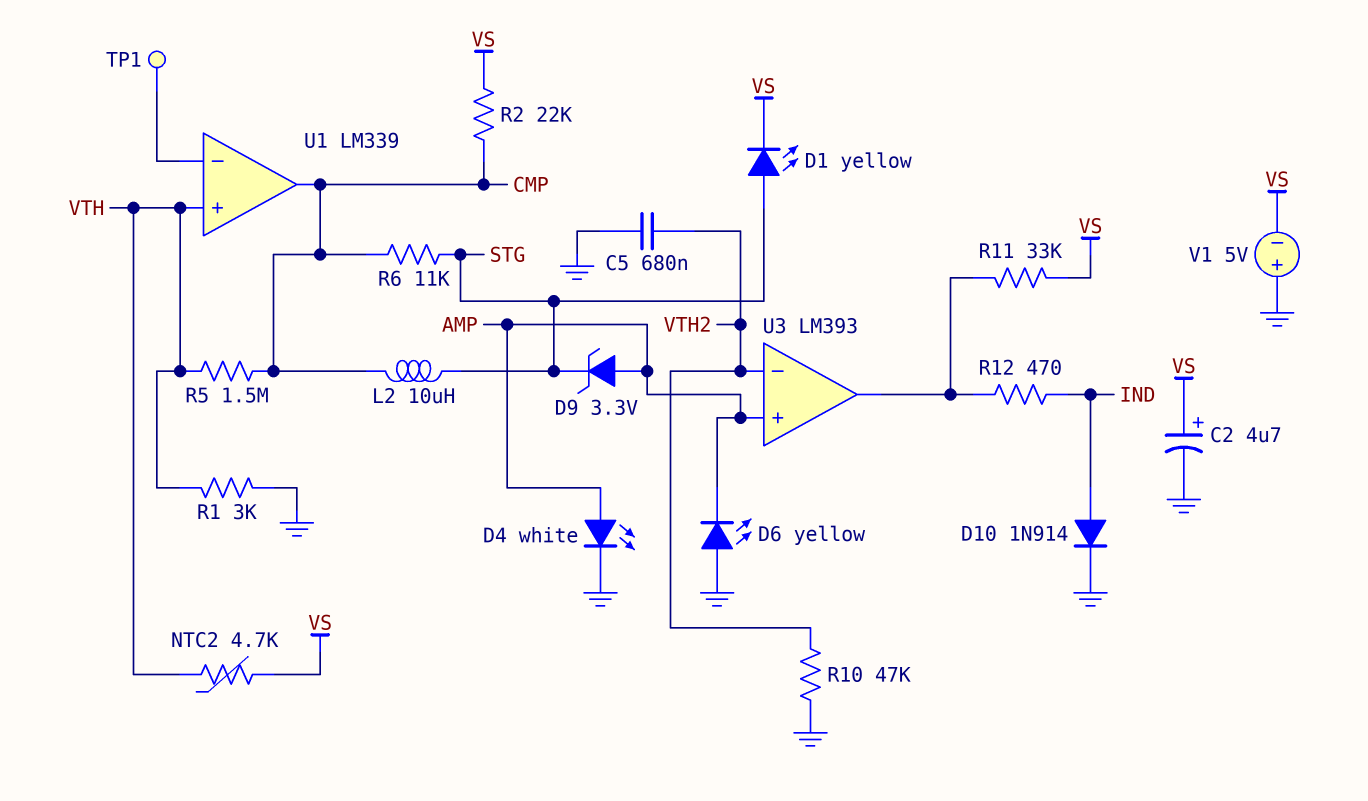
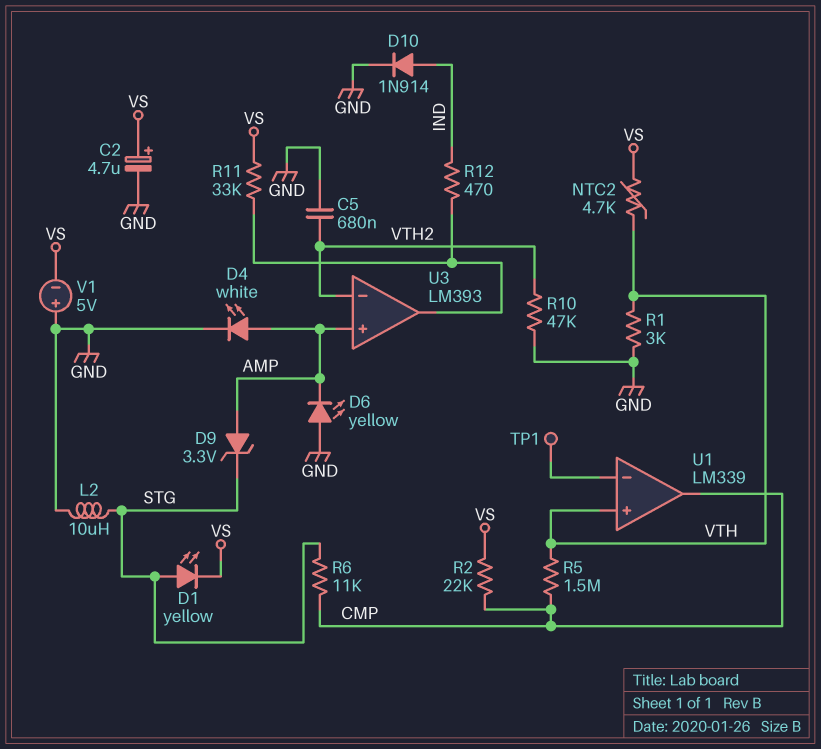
L2: 10uH (CMP, STG) -> 10uH (GND, STG)

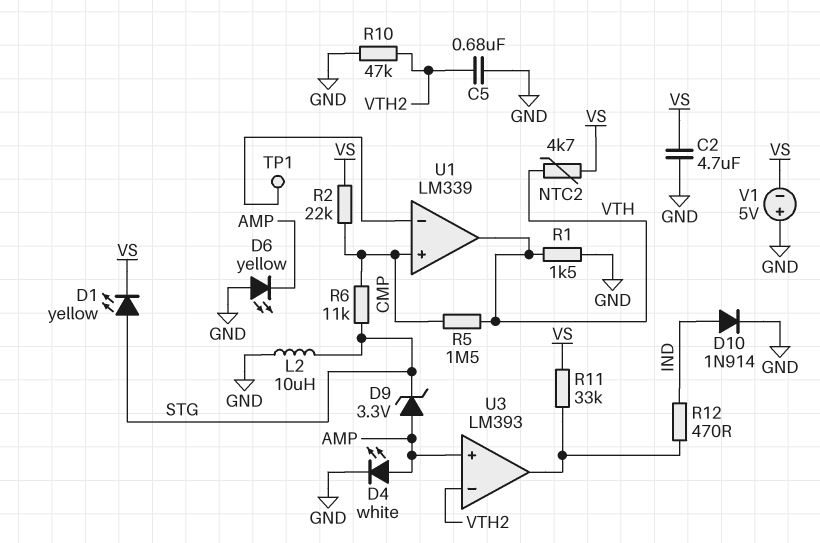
C2: 4.7uF (plus VS, minus GND) -> 4.7uF (GND, VS)
R1: 3k (GND, VTH) -> 1.5k (GND, VTH)
U1 pin in+: VTH -> CMP
U1 pin out: CMP -> VTH

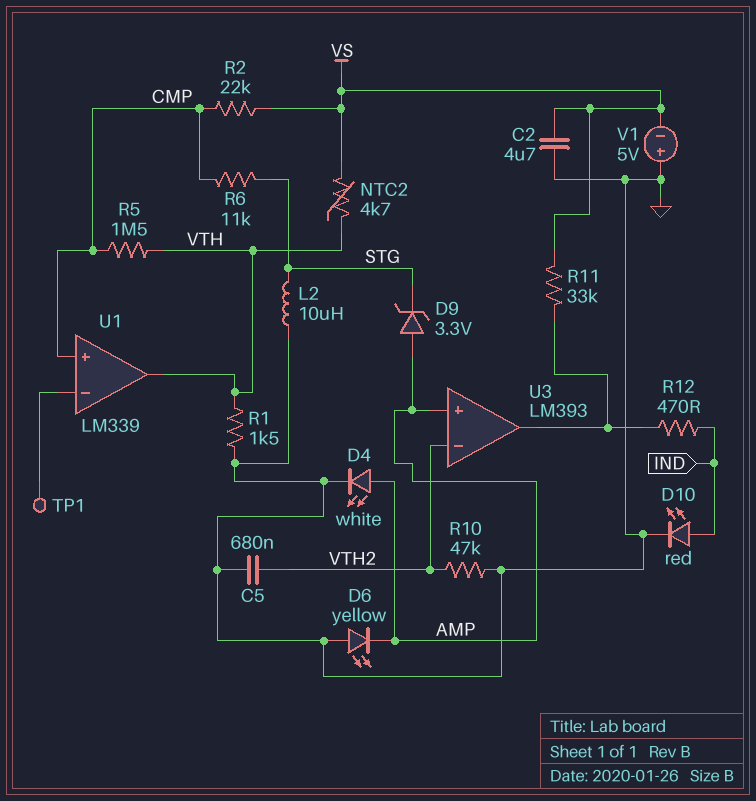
D1: LED yellow (A STG, K VS) -> none
D10: diode 1N914 (A IND, K GND) -> LED red (A IND, K GND)

